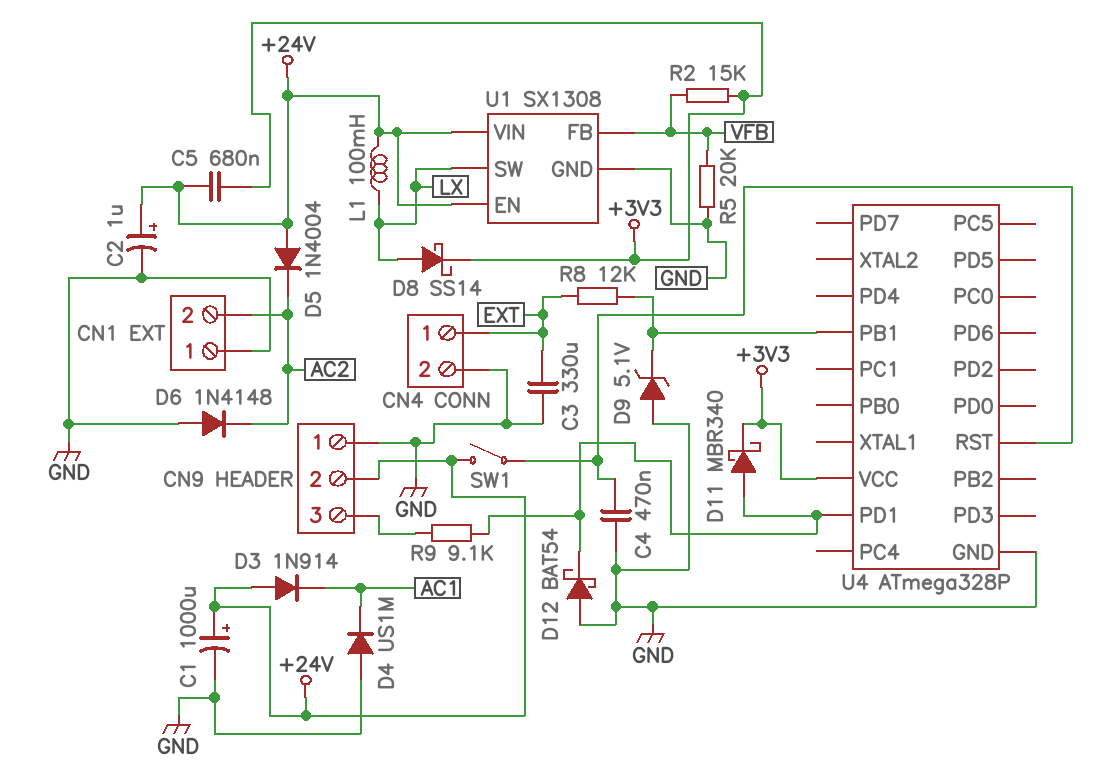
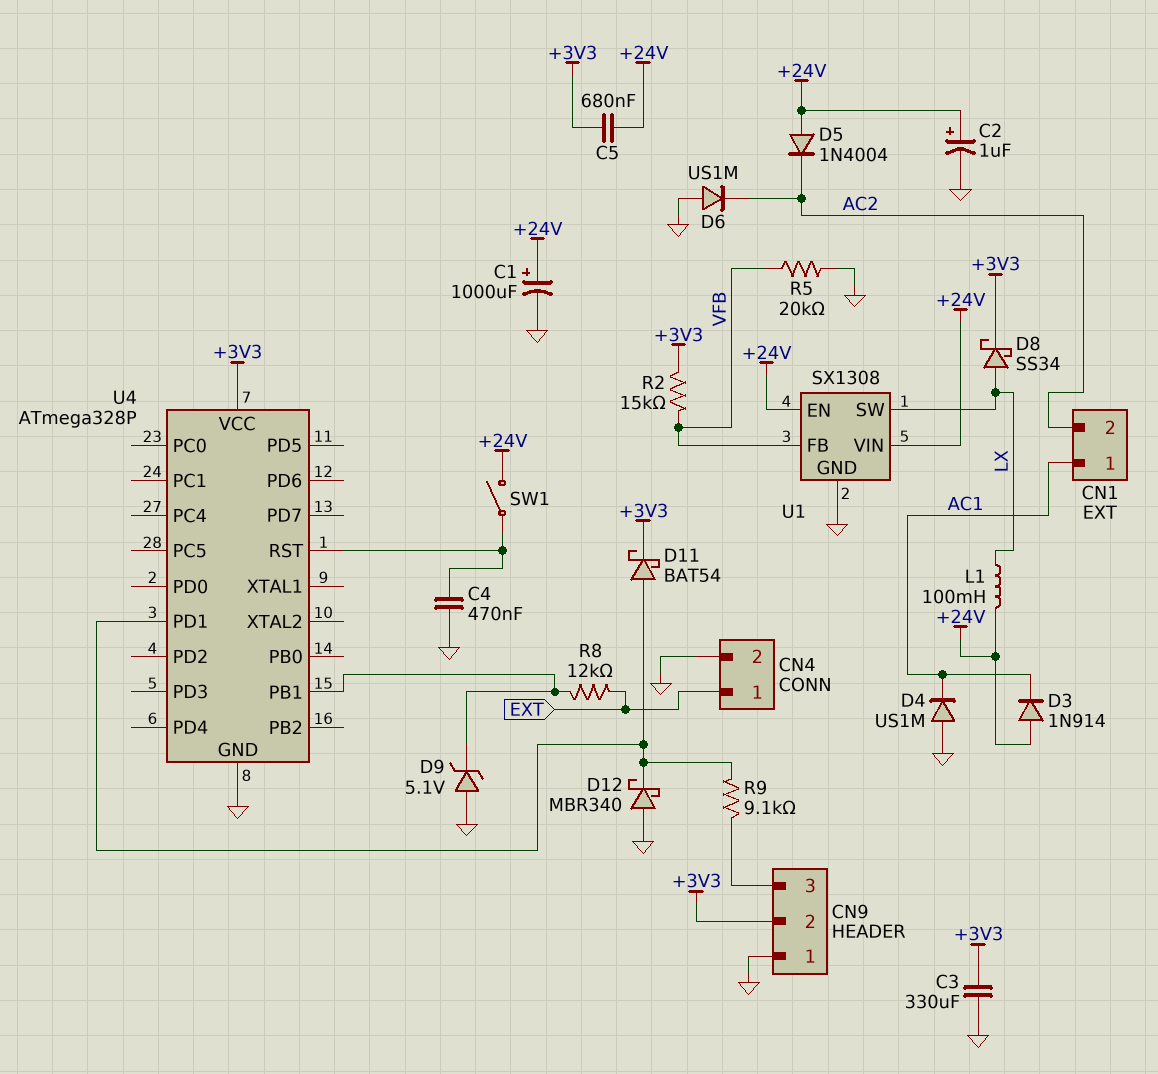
C3: 330uF (EXT, GND) -> 330uF (+3V3, GND)
CN1 pin 1: GND -> AC1
CN9 pin 2: +24V -> +3V3
D6: diode 1N4148 (A GND, K AC2) -> diode US1M (A GND, K AC2)
D8: schottky SS14 (A LX, K +3V3) -> schottky SS34 (A LX, K +3V3)
D11: schottky MBR340 (A U4/PD1, K +3V3) -> schottky BAT54 (A U4/PD1, K +3V3)
D12: schottky BAT54 (A GND, K U4/PD1) -> schottky MBR340 (A GND, K U4/PD1)

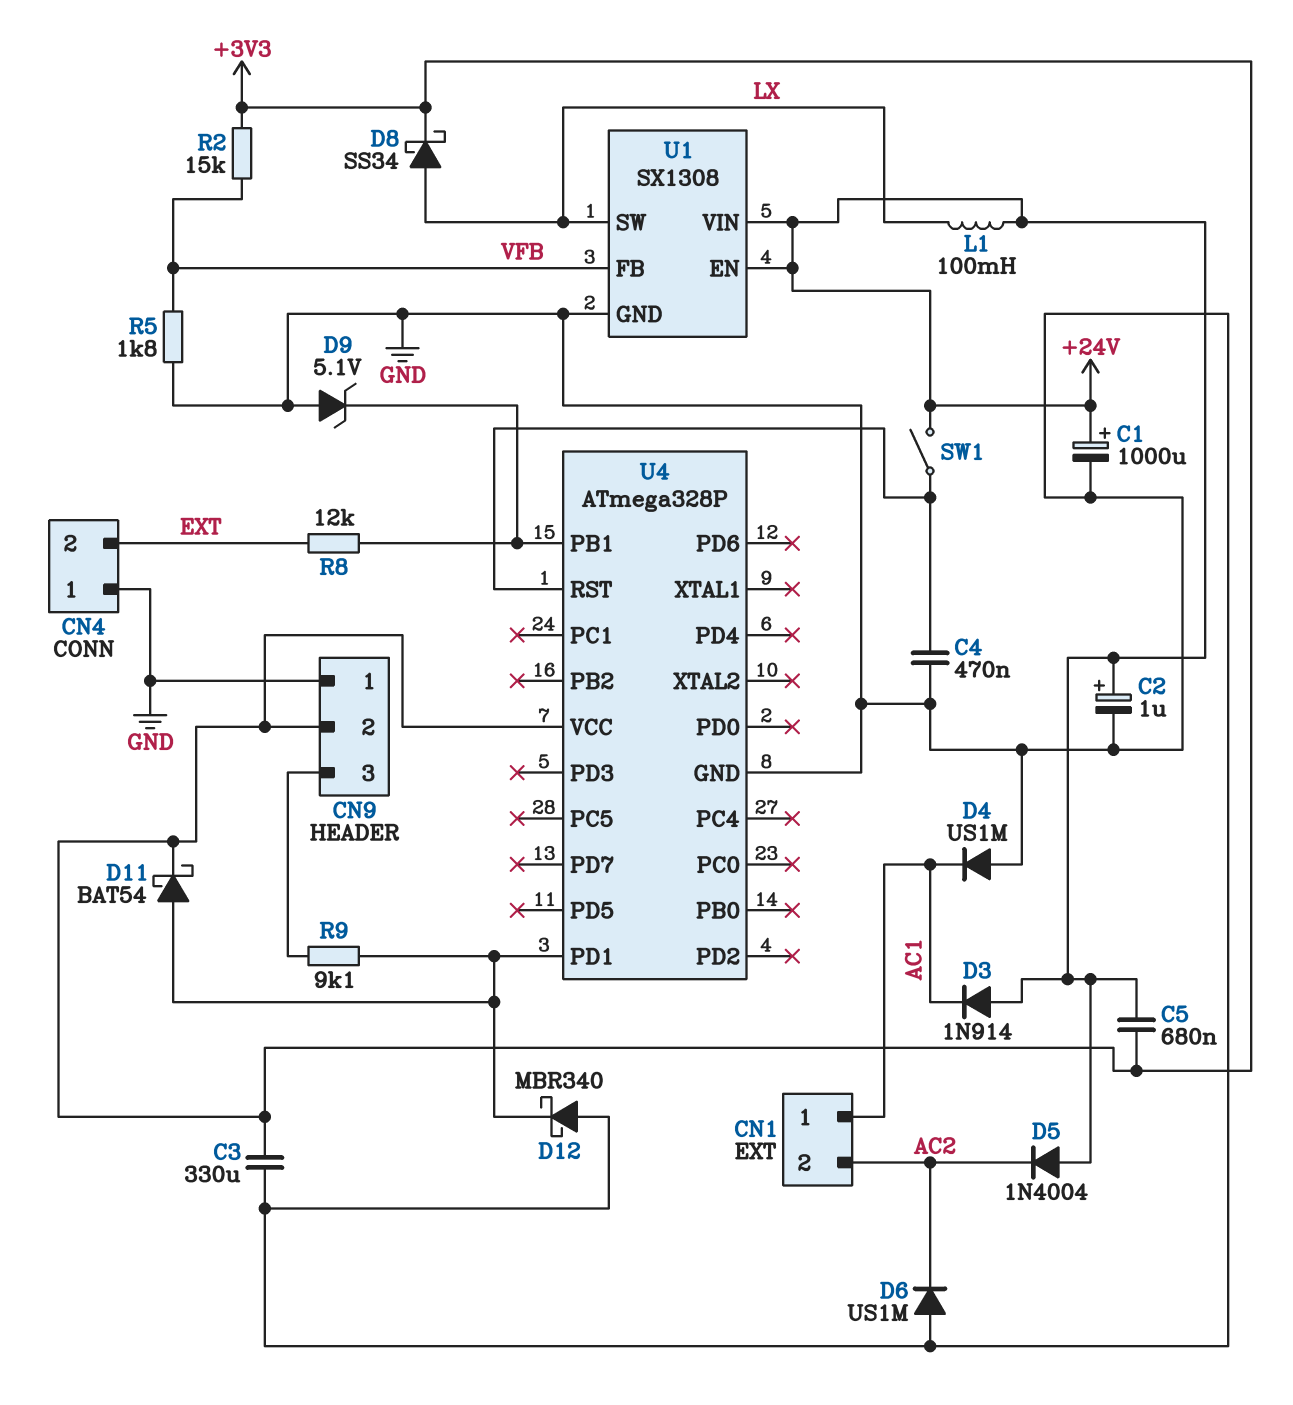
CN4 pin 1: EXT -> GND
CN4 pin 2: GND -> EXT
R5: 20k (GND, VFB) -> 1.8k (GND, VFB)

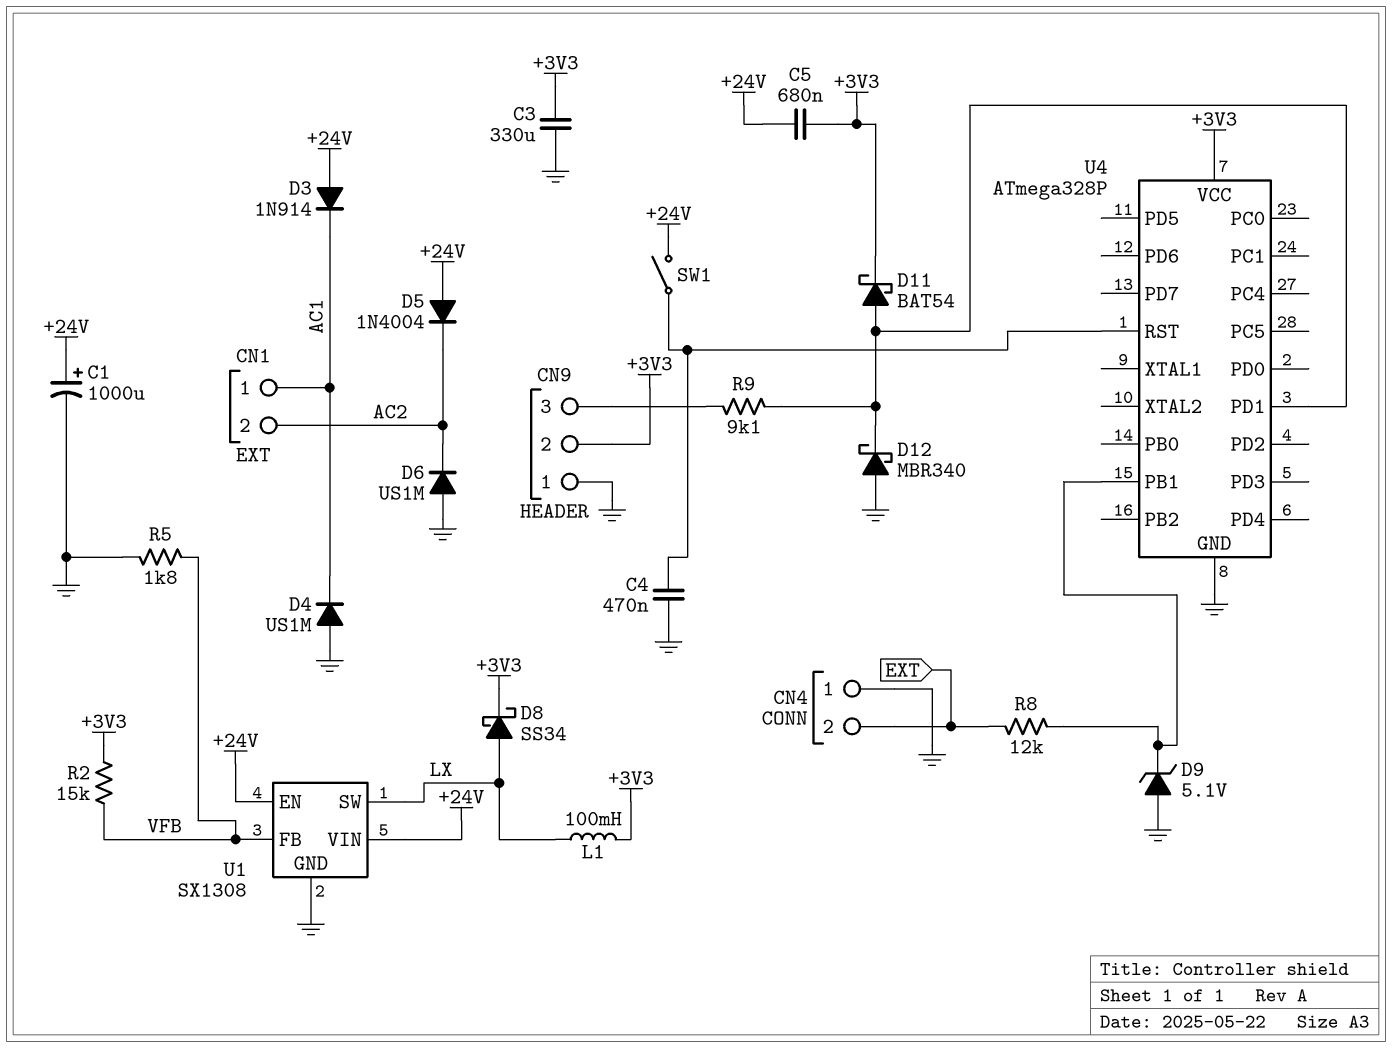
C2: 1uF (plus +24V, minus GND) -> none
L1: 100mH (+24V, LX) -> 100mH (+3V3, LX)

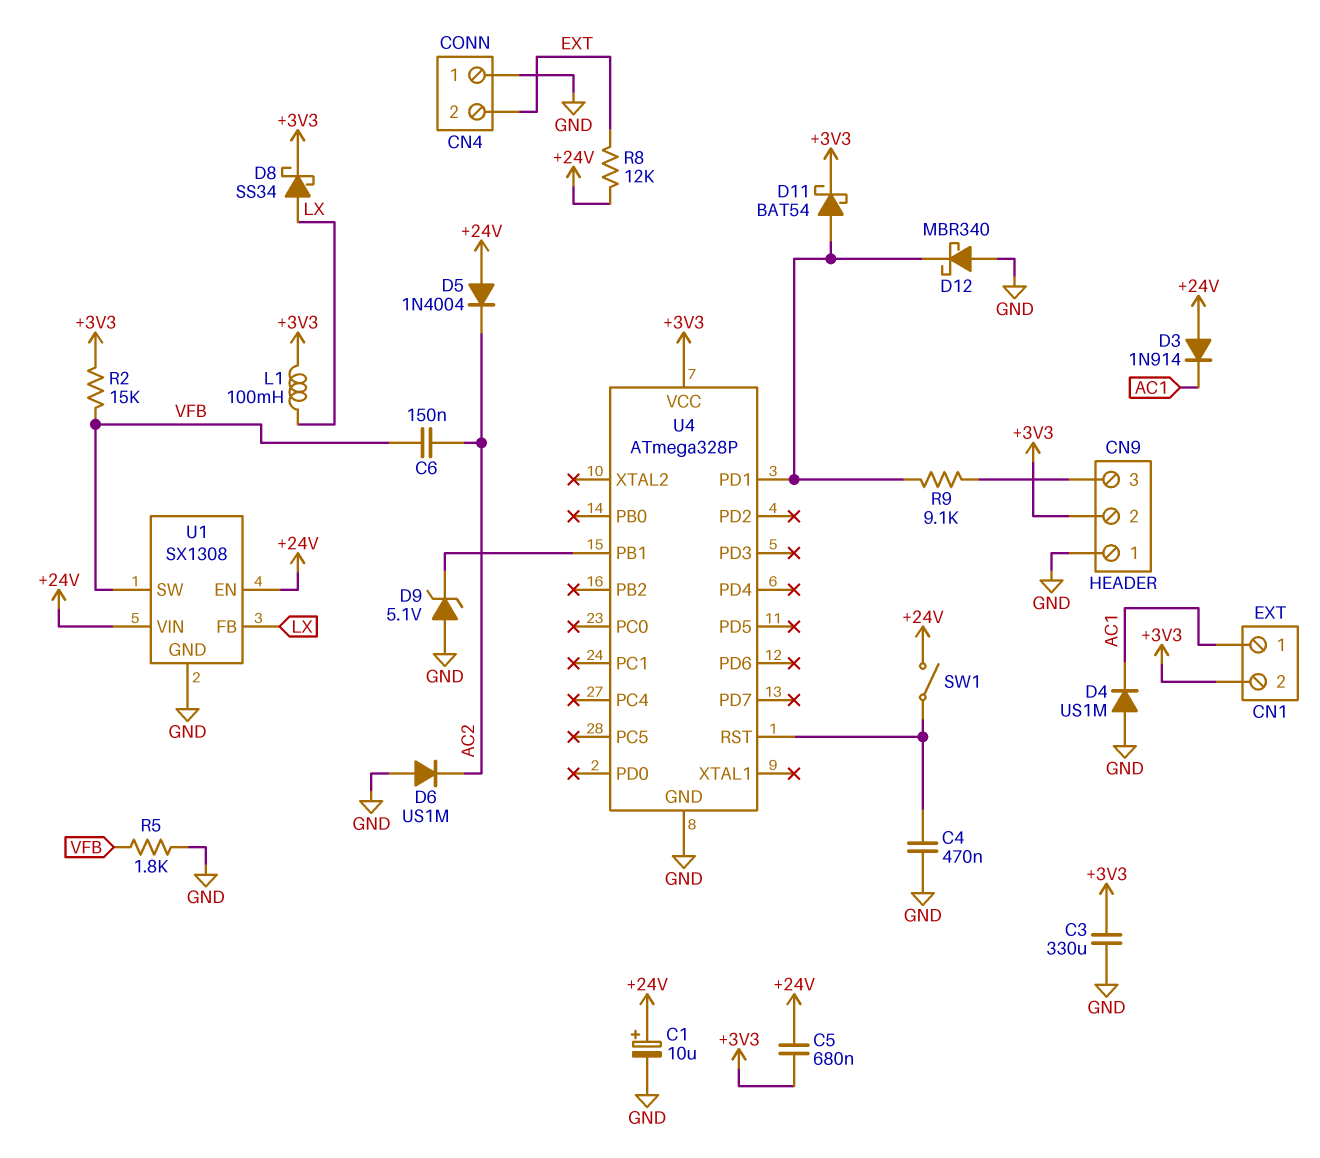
C1: 1000uF (plus +24V, minus GND) -> 10uF (plus +24V, minus GND)
C6: none -> 150nF (AC2, VFB)
CN1 pin 2: AC2 -> +3V3
R8: 12k (EXT, U4/PB1) -> 12k (+24V, EXT)
U1 pin FB: VFB -> LX
U1 pin SW: LX -> VFB

